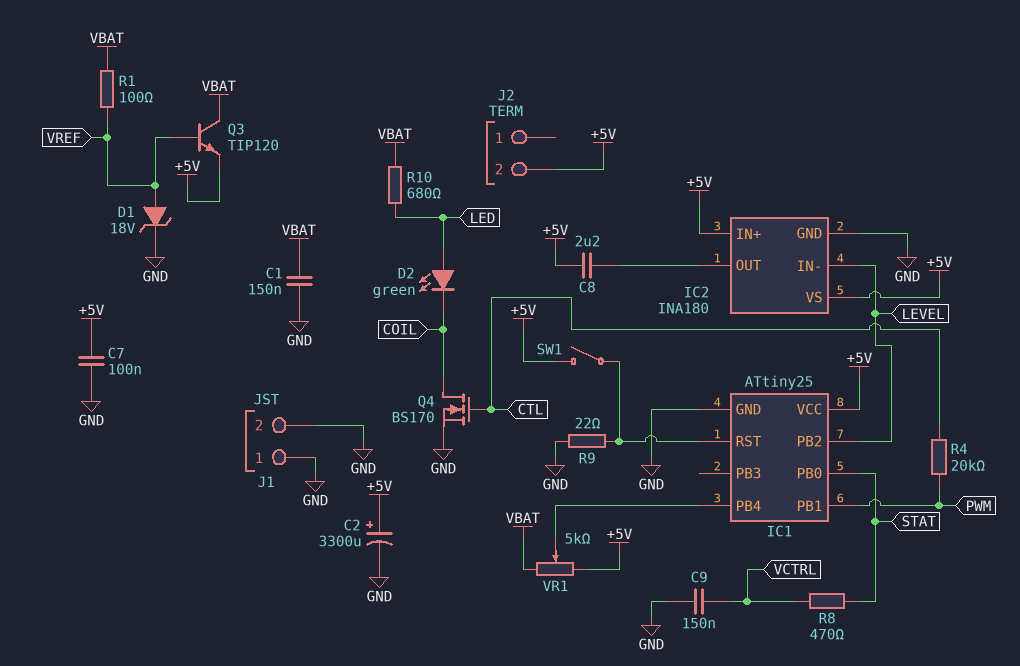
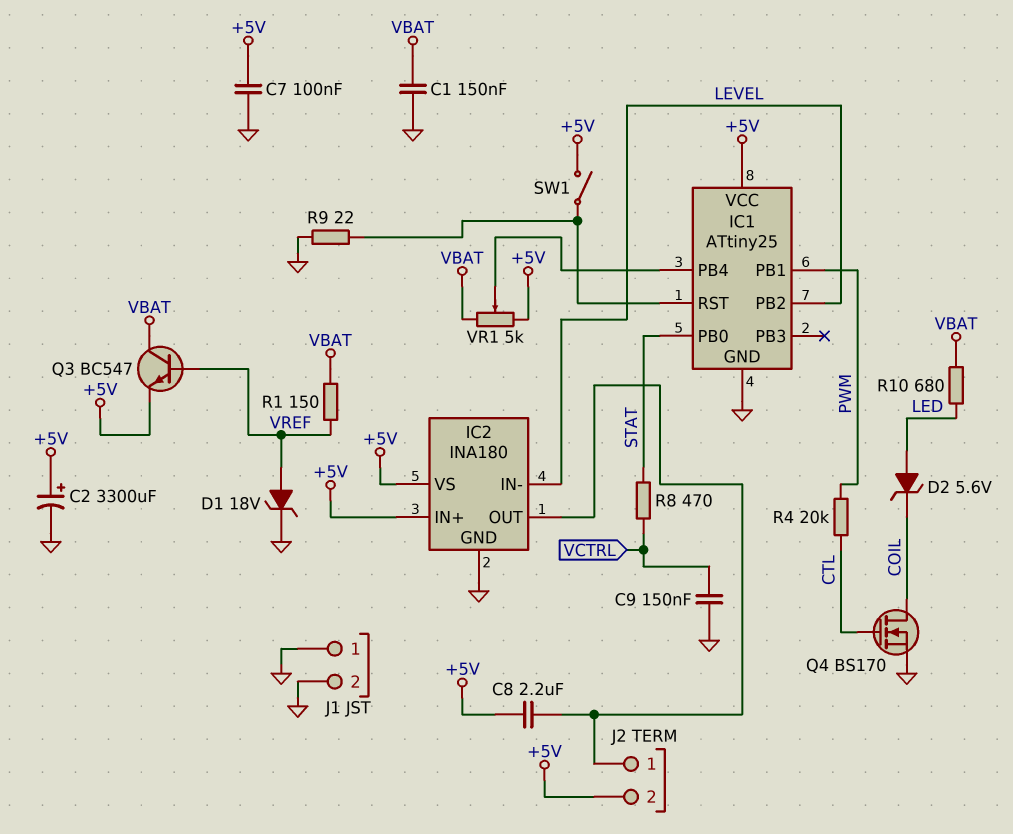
D2: LED green (A LED, K COIL) -> zener 5.6V (A LED, K COIL)
J2 pin 1: none -> IC2/OUT
Q3: NPN TIP120 (B VREF, C VBAT, E +5V) -> NPN BC547 (B VREF, C VBAT, E +5V)
R1: 100 (VBAT, VREF) -> 150 (VBAT, VREF)

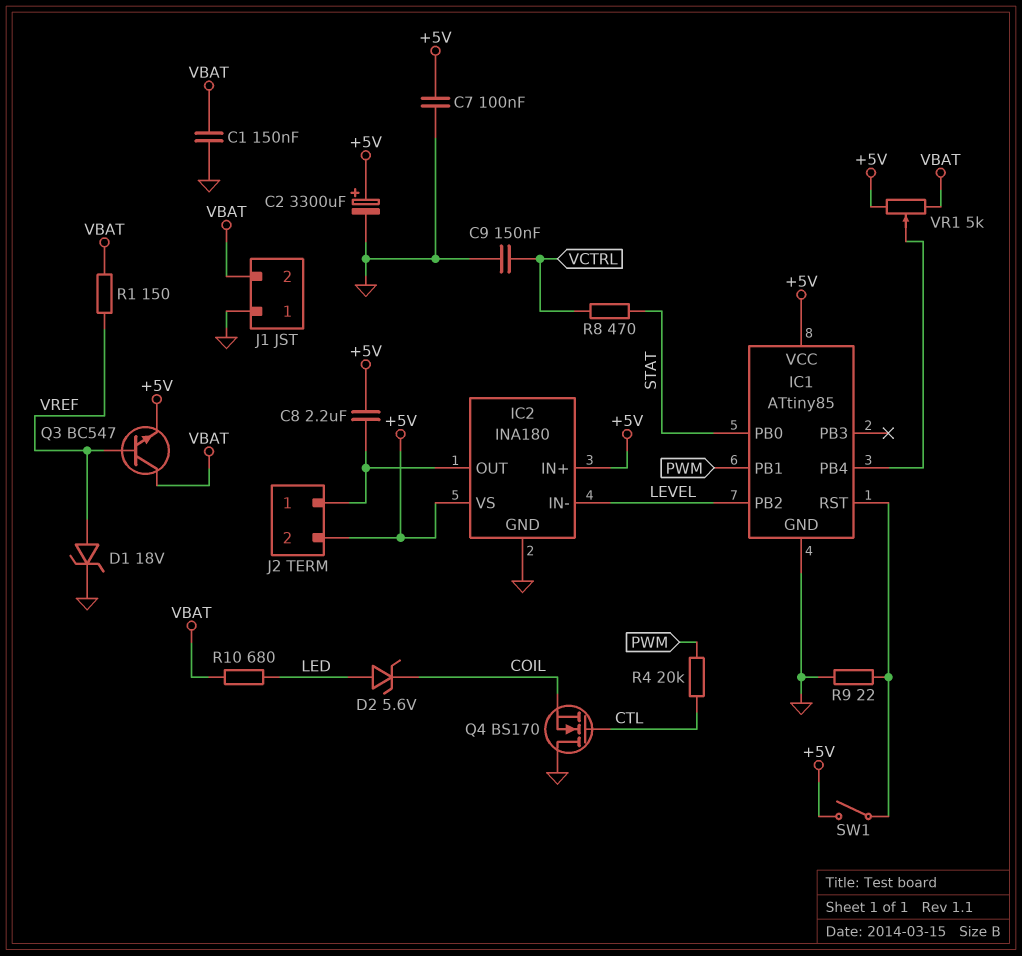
IC1: ATtiny25 -> ATtiny85
J1 pin 2: GND -> VBAT
Q4: NMOS BS170 (G CTL, D COIL, S GND) -> NMOS BS170 (G CTL, D GND, S COIL)

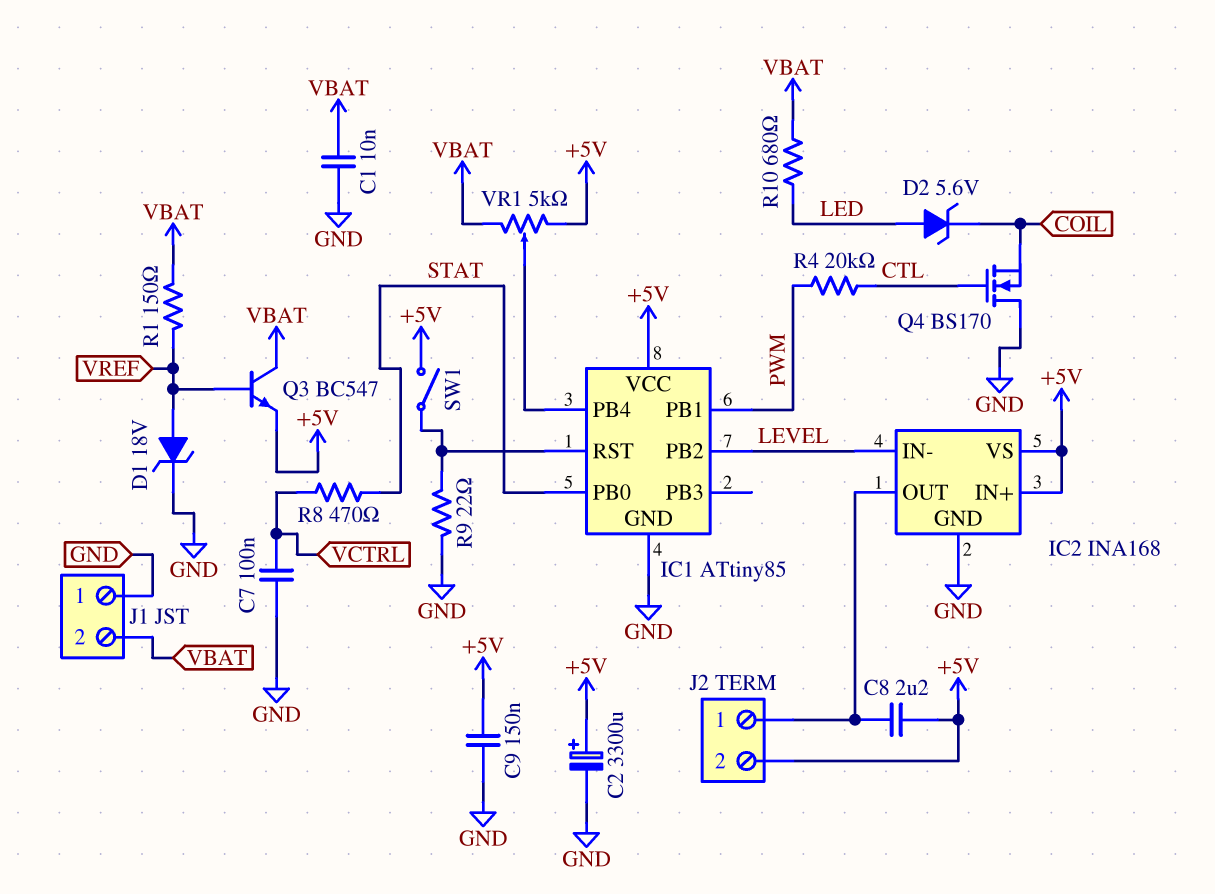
C1: 150nF (GND, VBAT) -> 10nF (GND, VBAT)
C7: 100nF (+5V, GND) -> 100nF (GND, VCTRL)
C9: 150nF (GND, VCTRL) -> 150nF (+5V, GND)
IC2: INA180 -> INA168

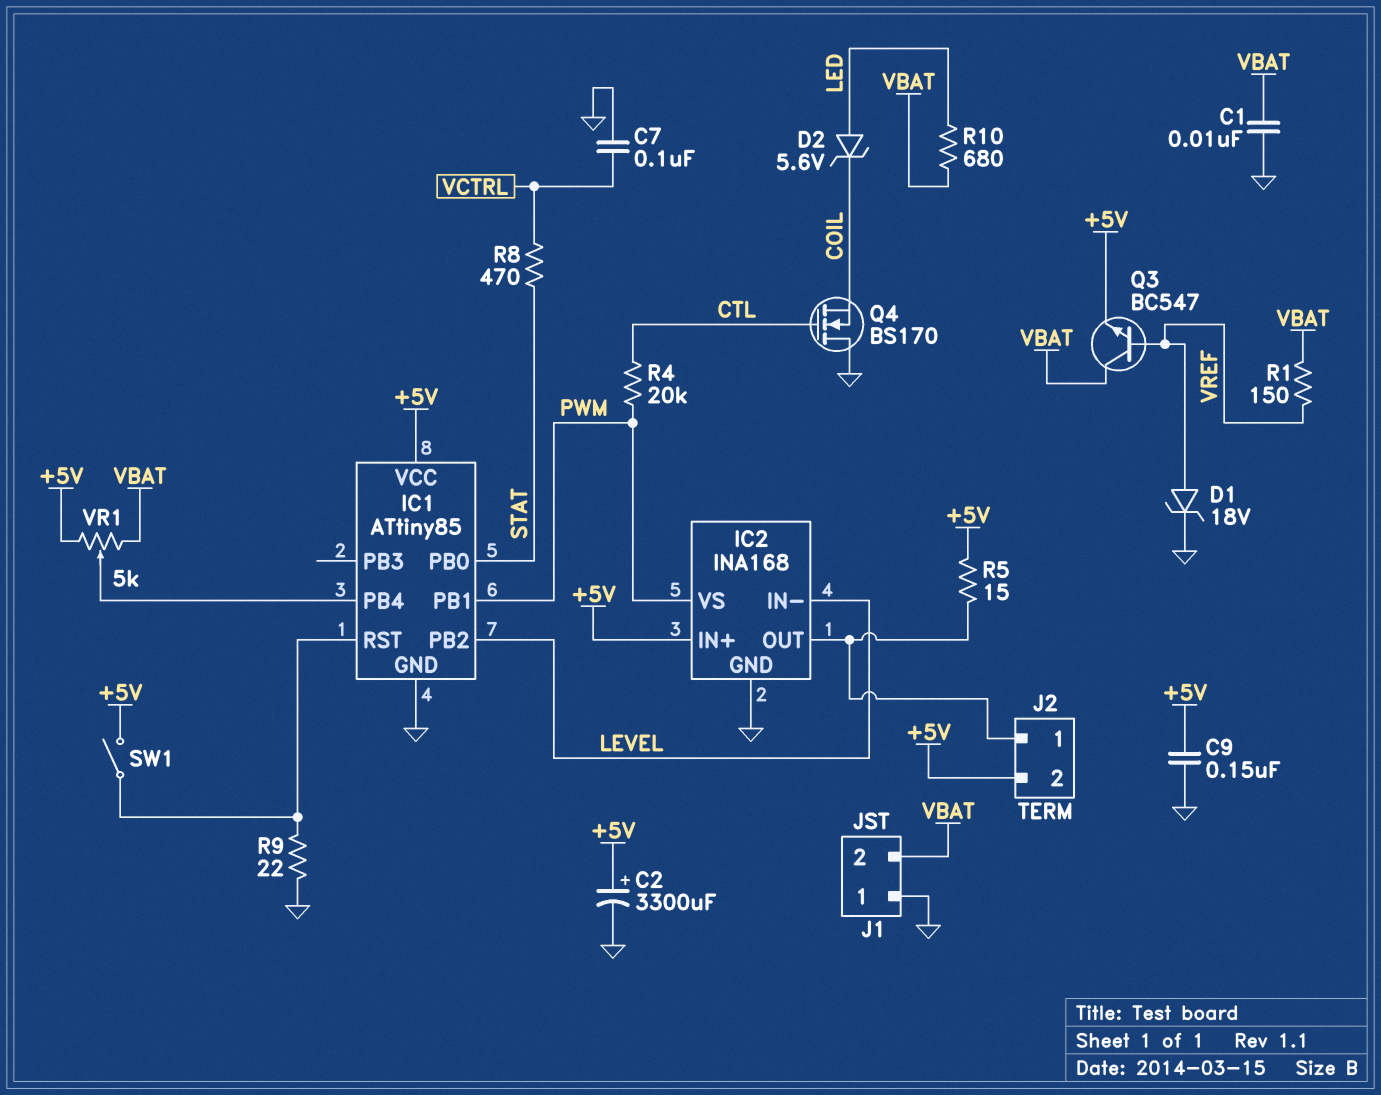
C8: 2.2uF (+5V, IC2/OUT) -> none
IC2 pin VS: +5V -> PWM
R5: none -> 15 (+5V, IC2/OUT)

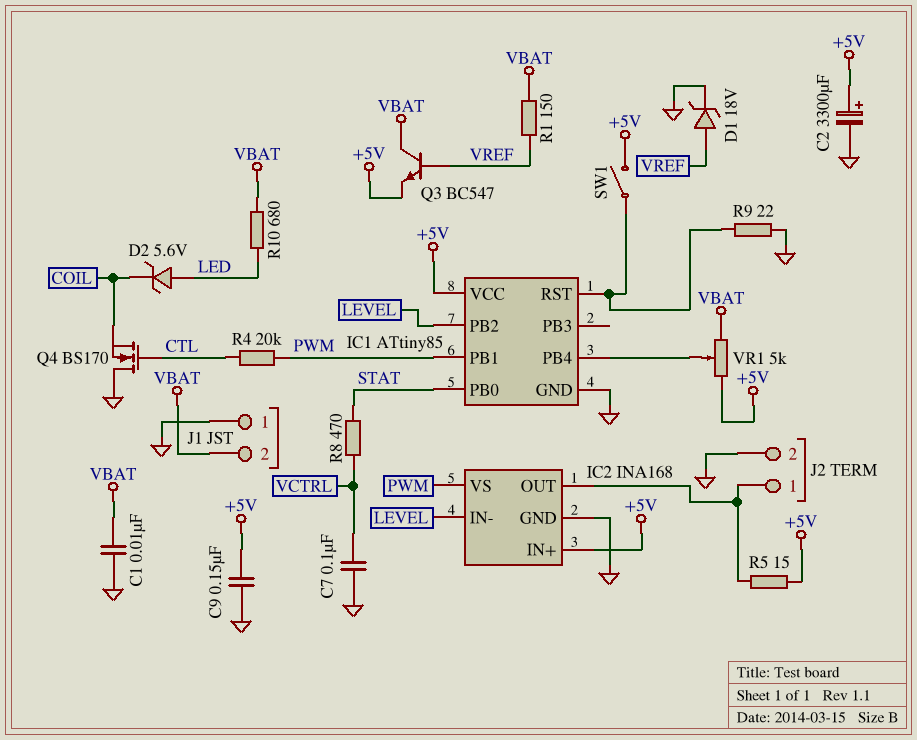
J2 pin 2: +5V -> GND

